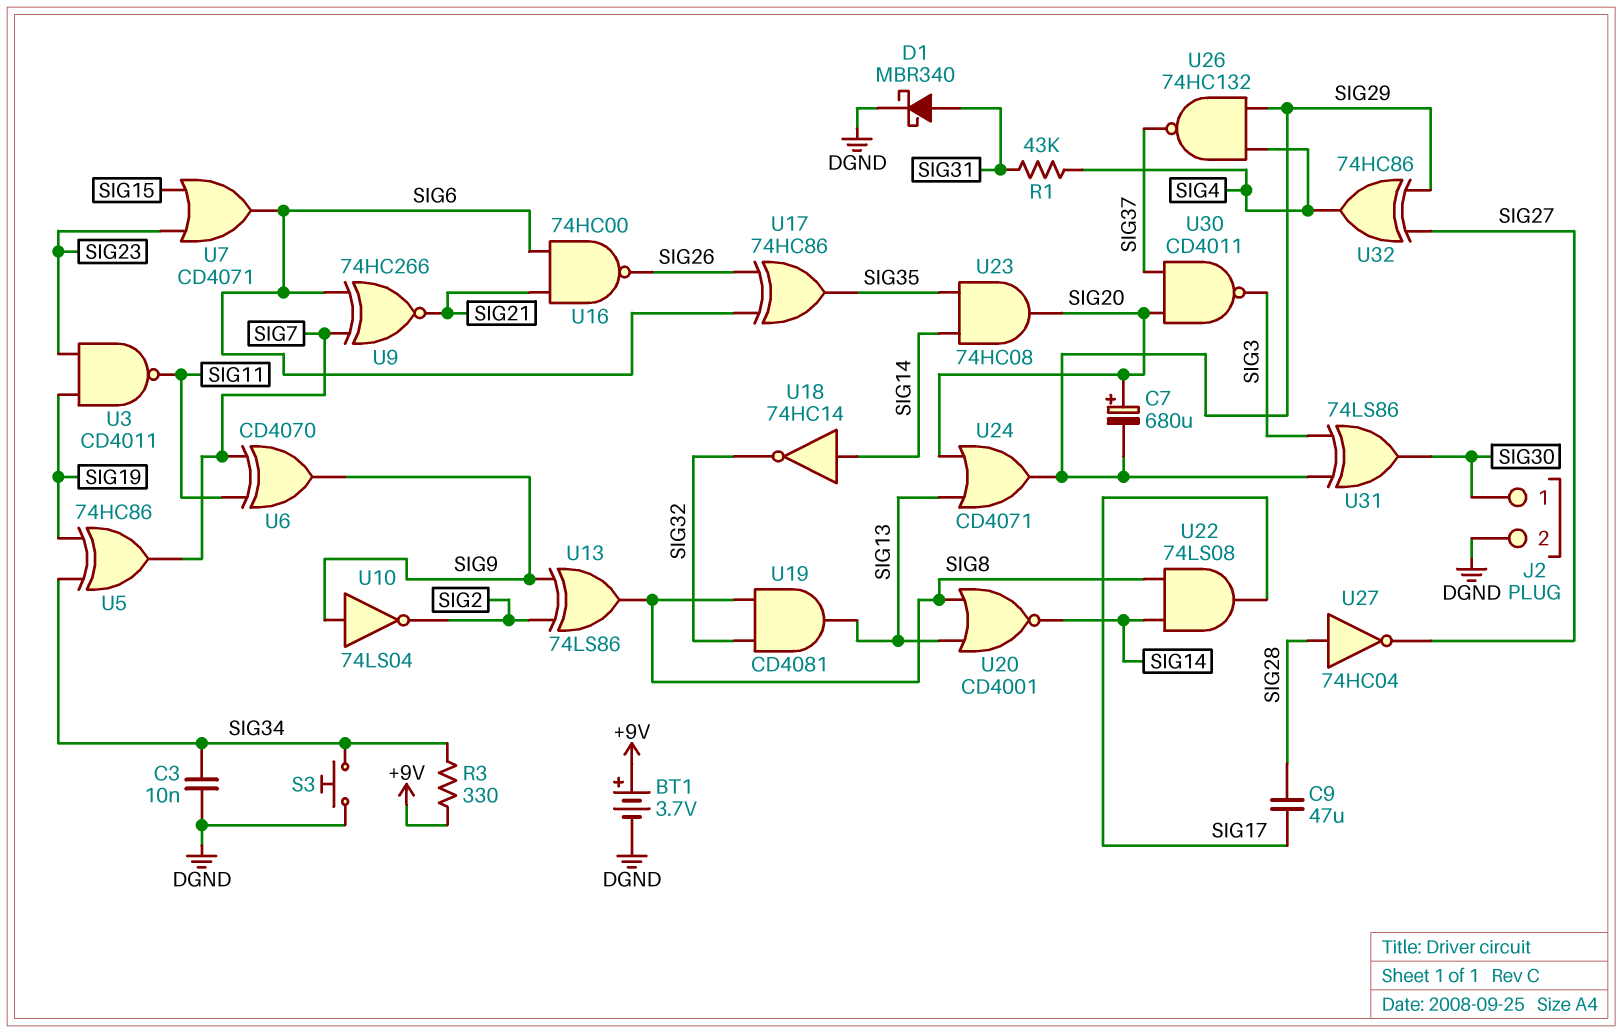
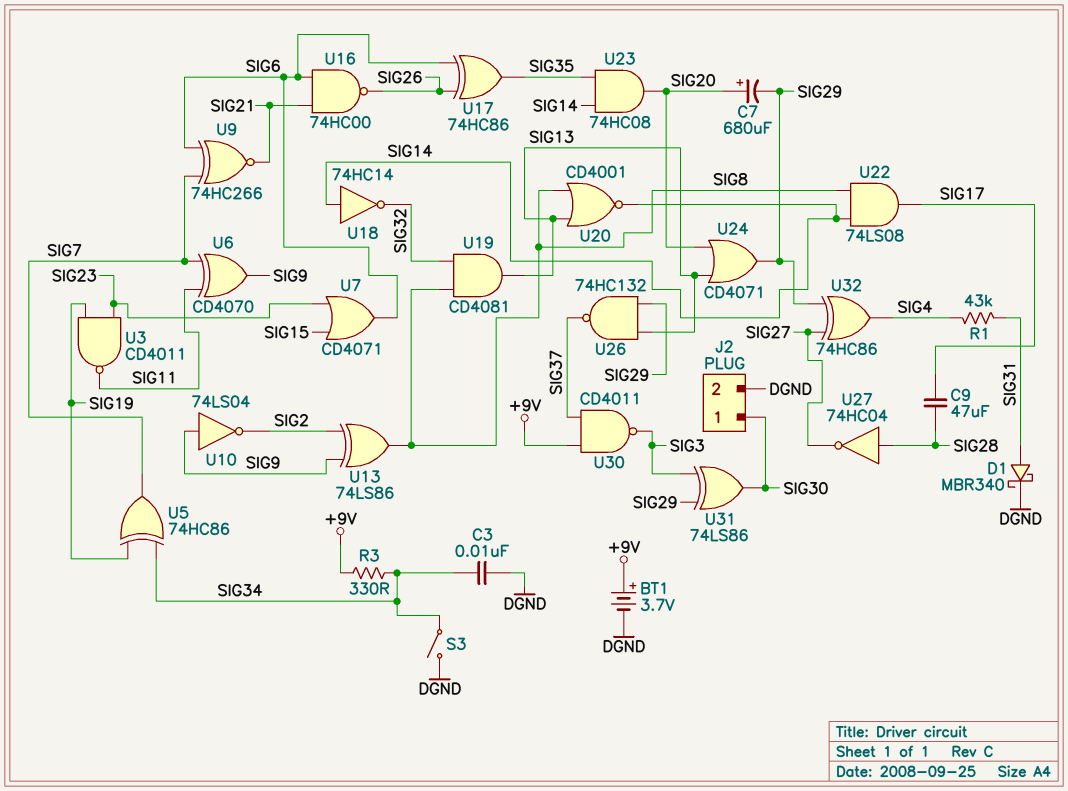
S3: button (DGND, SIG34) -> switch (DGND, SIG34)
U26: NAND 74HC132 (in SIG4, in SIG29, out SIG37) -> NAND 74HC132 (in SIG13, in SIG29, out SIG37)
U30: NAND CD4011 (in SIG20, in SIG37, out SIG3) -> NAND CD4011 (in +9V, in SIG37, out SIG3)

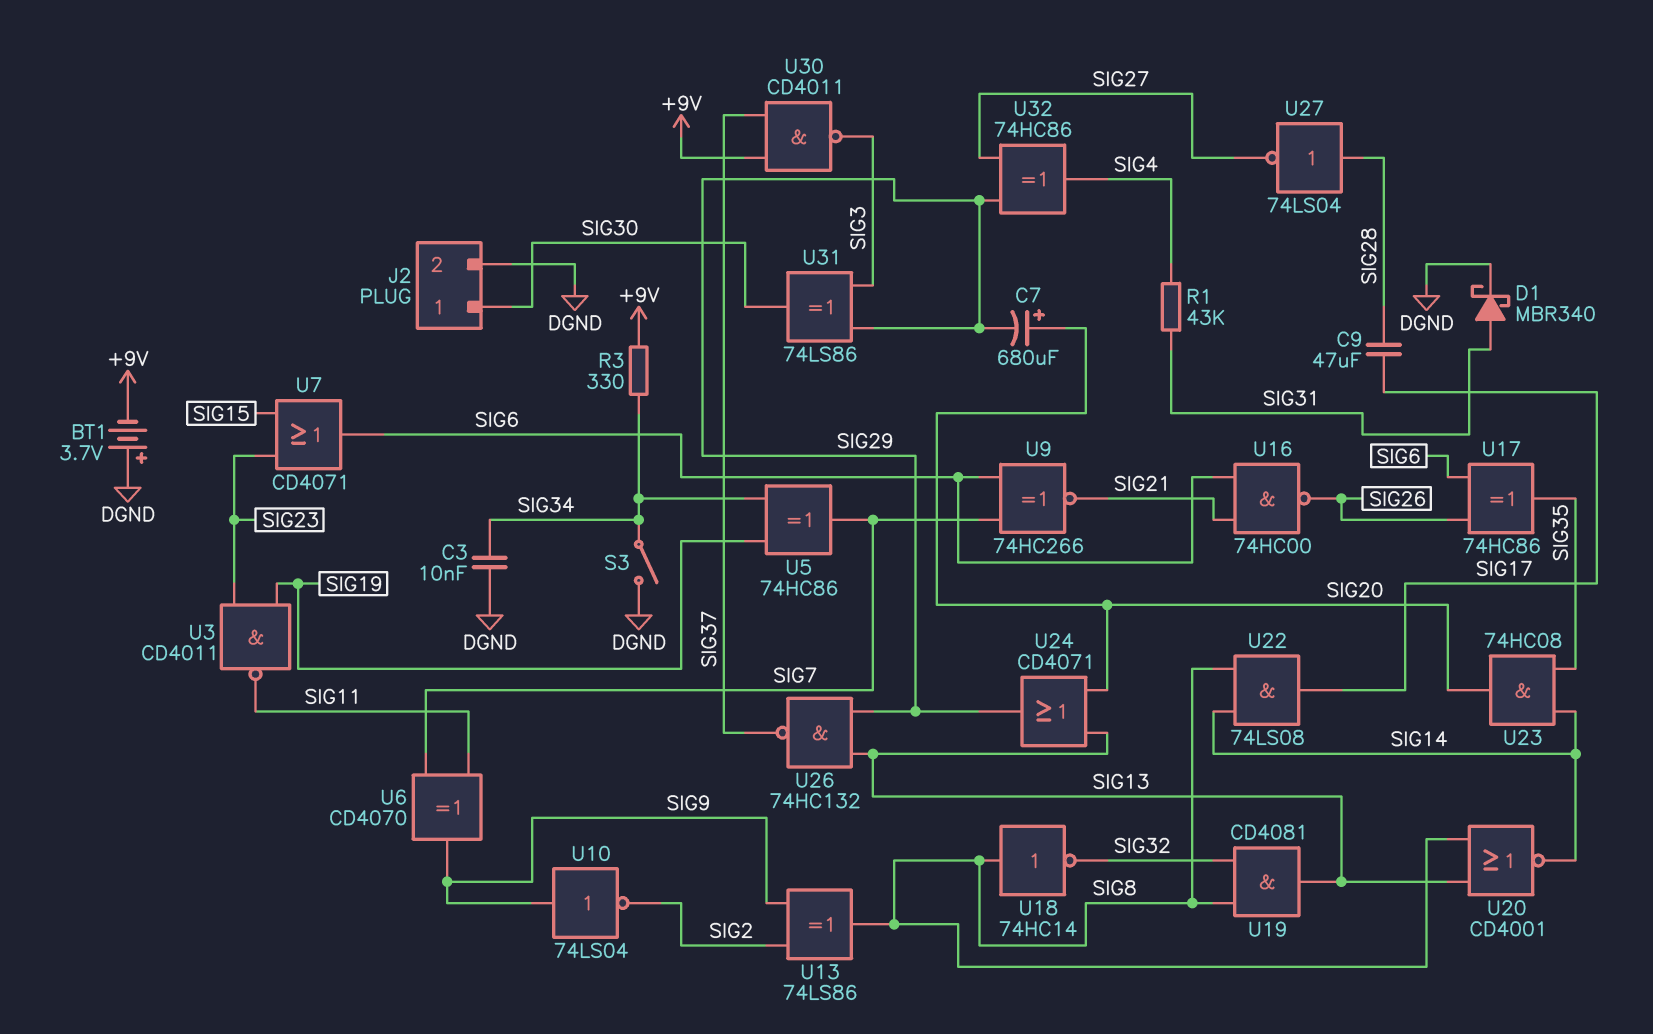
BT1: 3.7V (plus +9V, minus DGND) -> 3.7V (plus DGND, minus +9V)
U18: NOT 74HC14 (in SIG14, out SIG32) -> NOT 74HC14 (in SIG8, out SIG32)
U27: NOT 74HC04 (in SIG28, out SIG27) -> NOT 74LS04 (in SIG28, out SIG27)

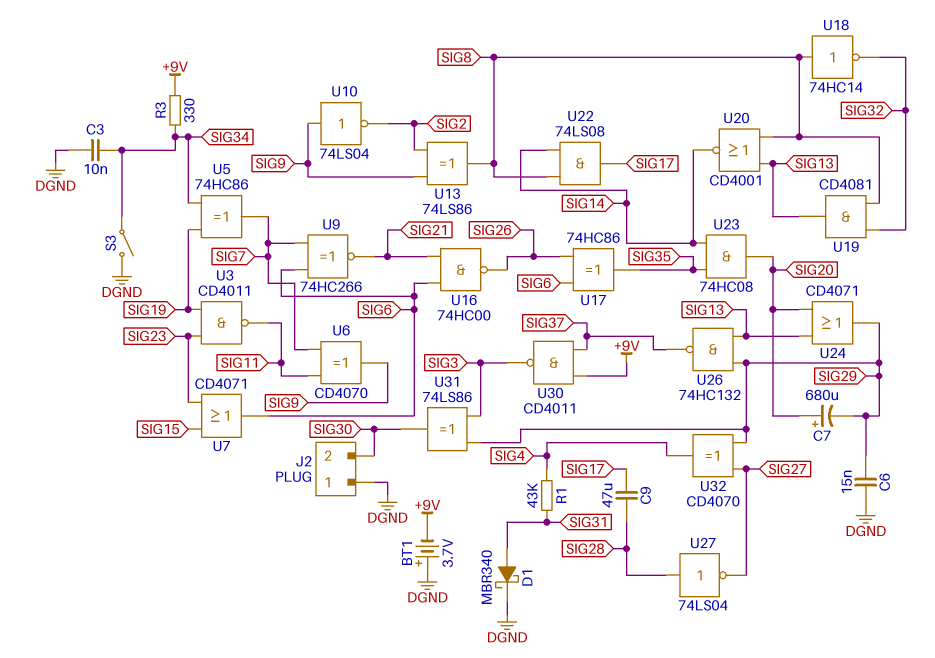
C6: none -> 15nF (DGND, SIG29)
J2 pin 1: SIG30 -> DGND
J2 pin 2: DGND -> SIG30
U32: XOR 74HC86 (in SIG27, in SIG29, out SIG4) -> XOR CD4070 (in SIG27, in SIG29, out SIG4)

